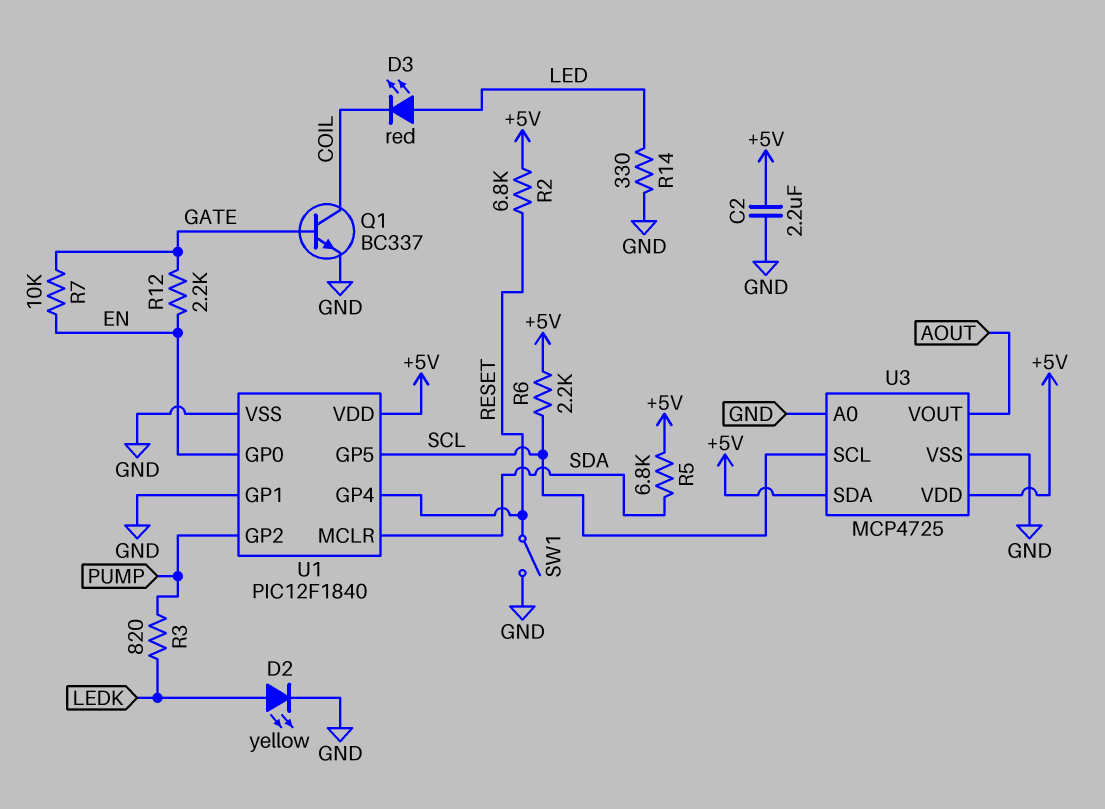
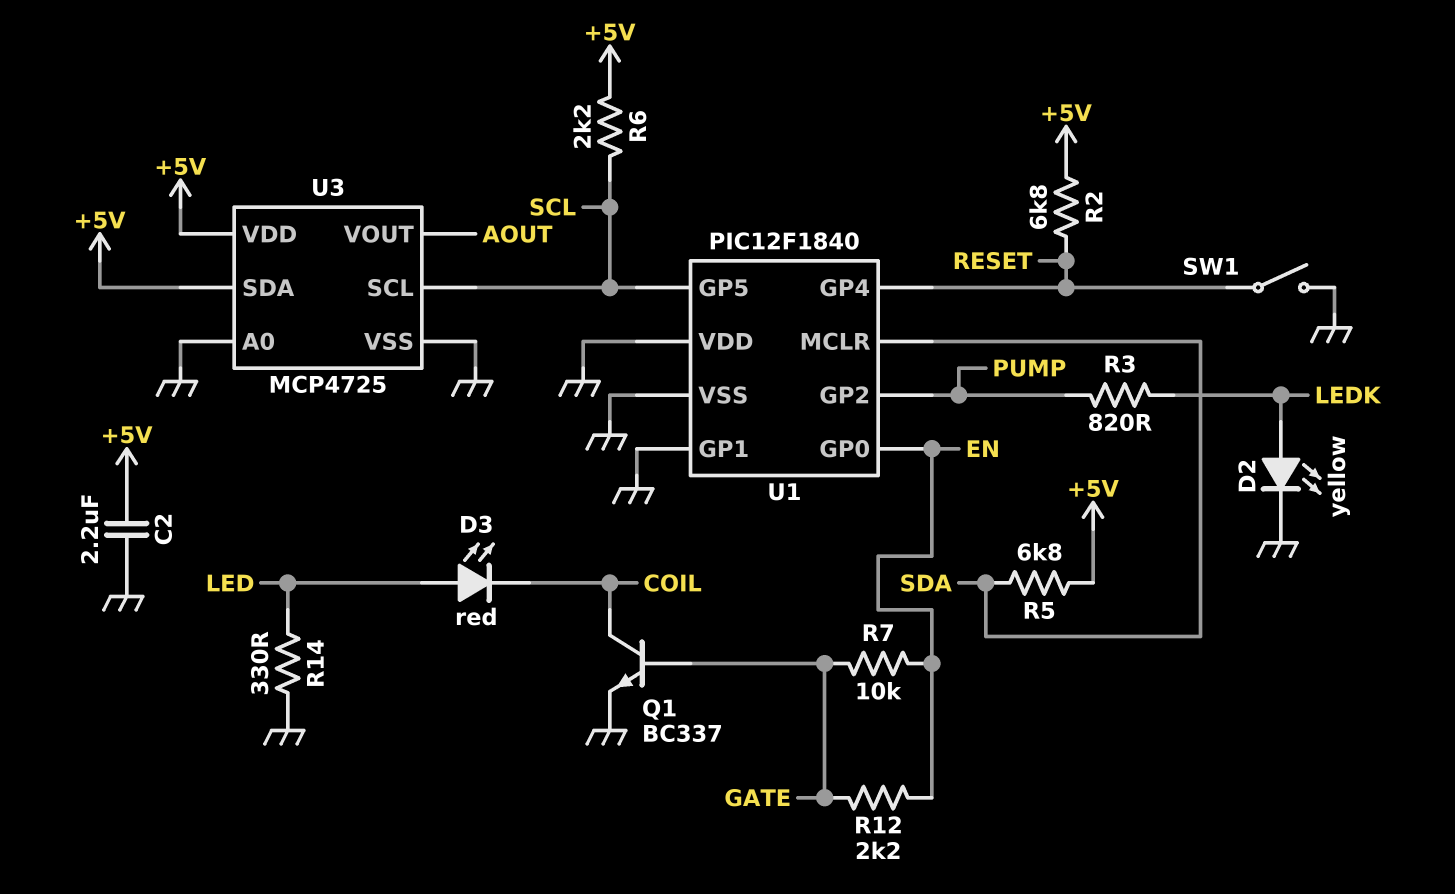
U1 pin VDD: +5V -> GND

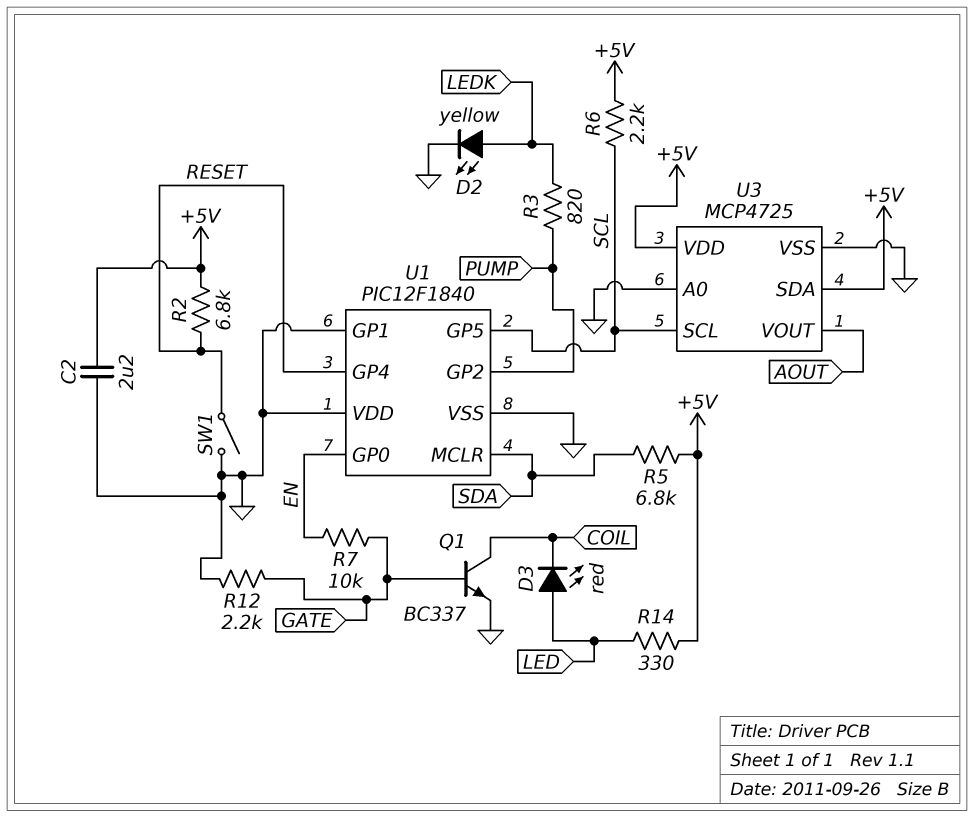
R12: 2.2k (EN, GATE) -> 2.2k (GATE, GND)
R14: 330 (GND, LED) -> 330 (+5V, LED)

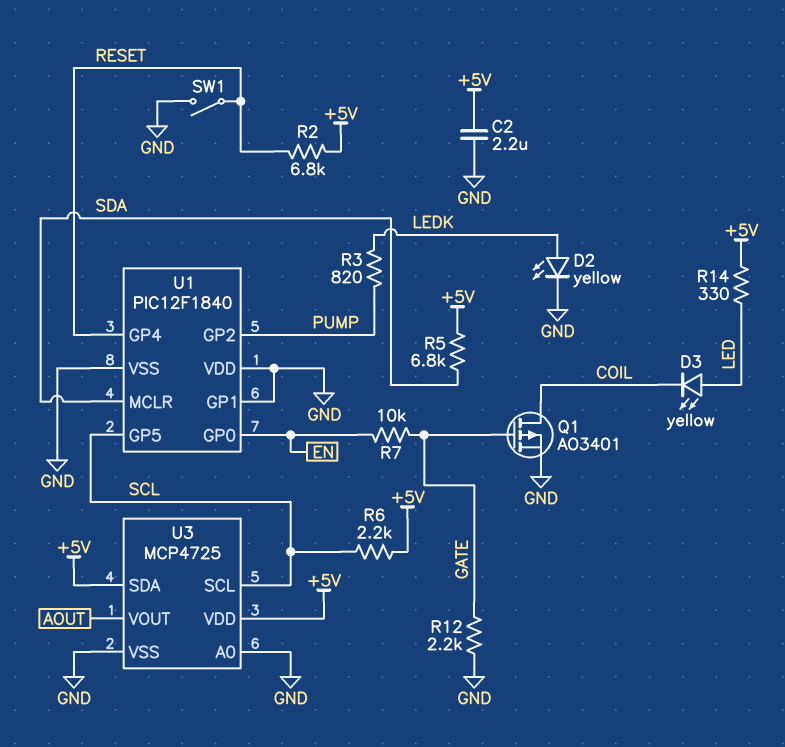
D3: LED red (A LED, K COIL) -> LED yellow (A LED, K COIL)
Q1: NPN BC337 (B GATE, C COIL, E GND) -> PMOS AO3401 (G GATE, D COIL, S GND)

